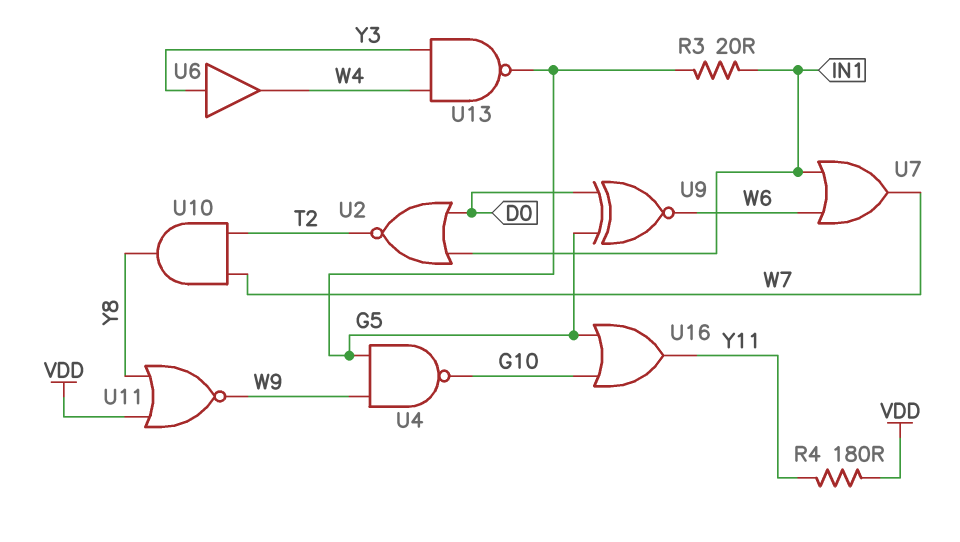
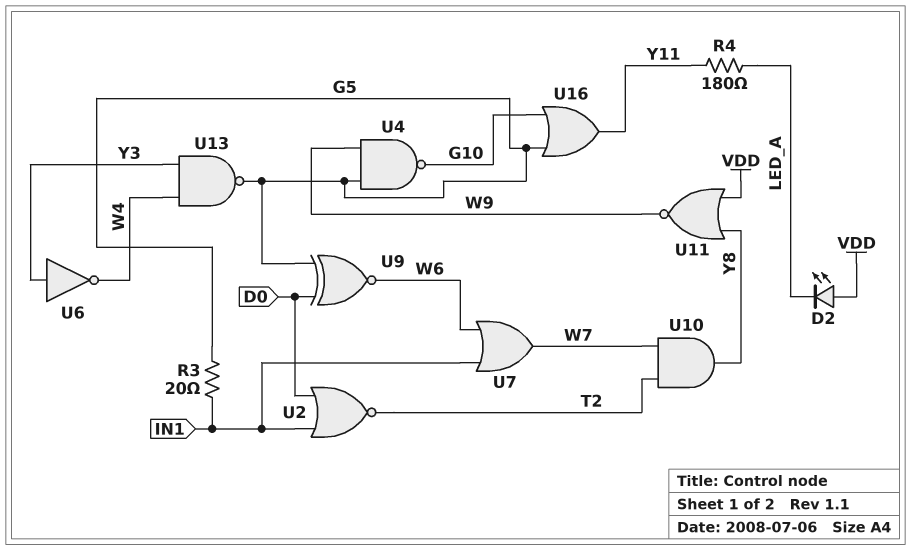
D2: none -> LED (A VDD, K LED_A)
R4: 180 (VDD, Y11) -> 180 (LED_A, Y11)
U6: buffer (in Y3, out W4) -> NOT (in Y3, out W4)

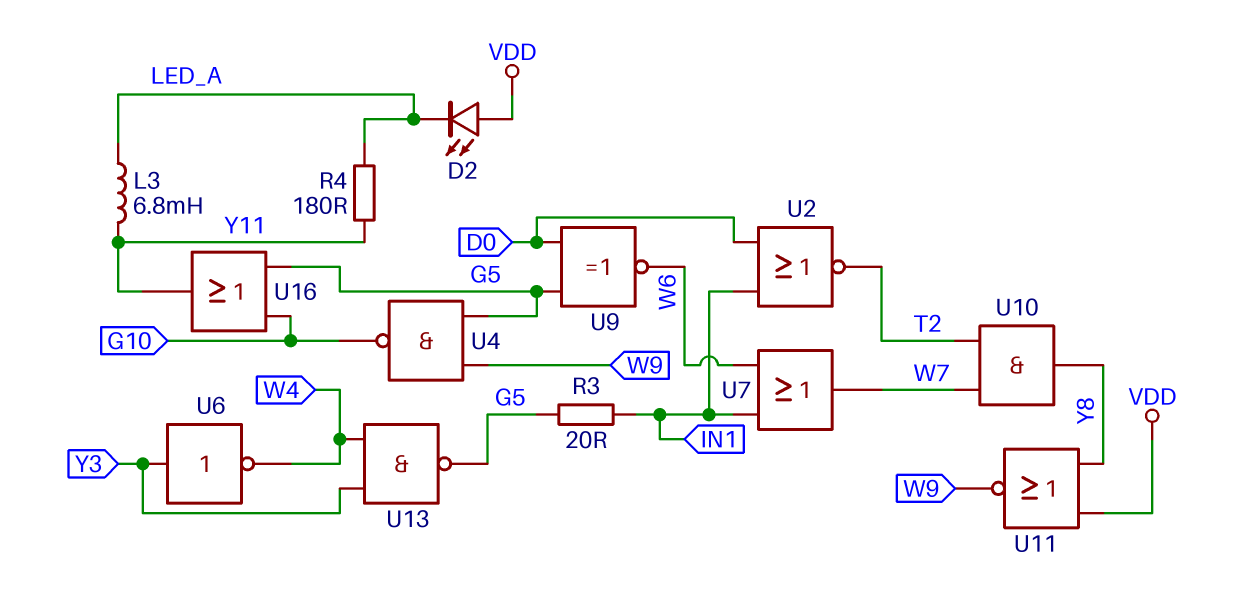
L3: none -> 6.8mH (LED_A, Y11)

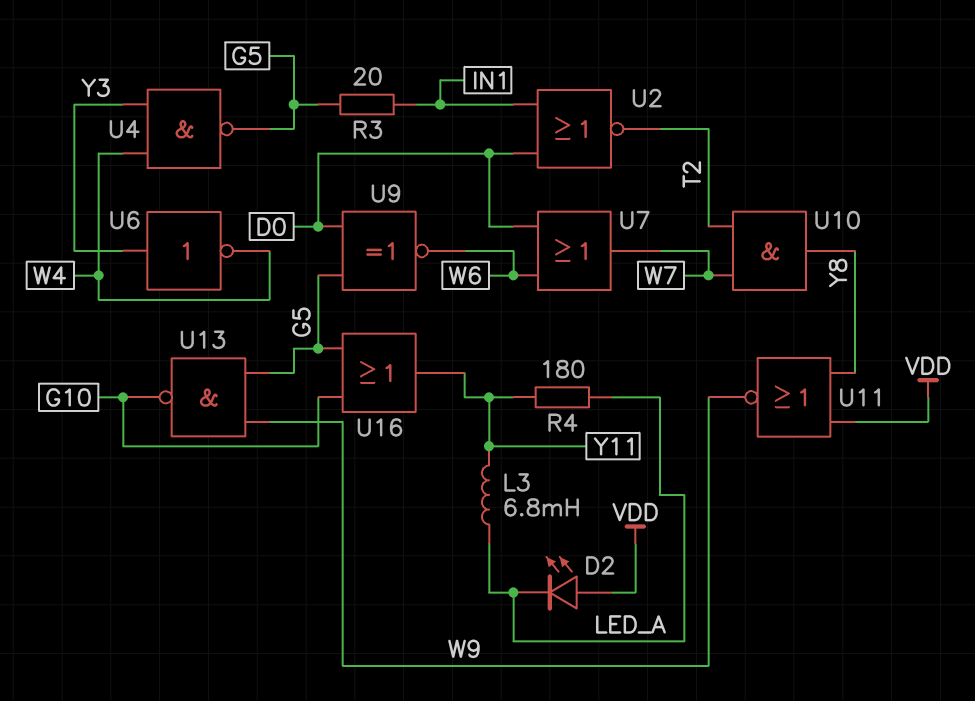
U4: NAND (in G5, in W9, out G10) -> NAND (in W4, in Y3, out G5)
U7: OR (in IN1, in W6, out W7) -> OR (in D0, in W6, out W7)
U13: NAND (in W4, in Y3, out G5) -> NAND (in G5, in W9, out G10)

